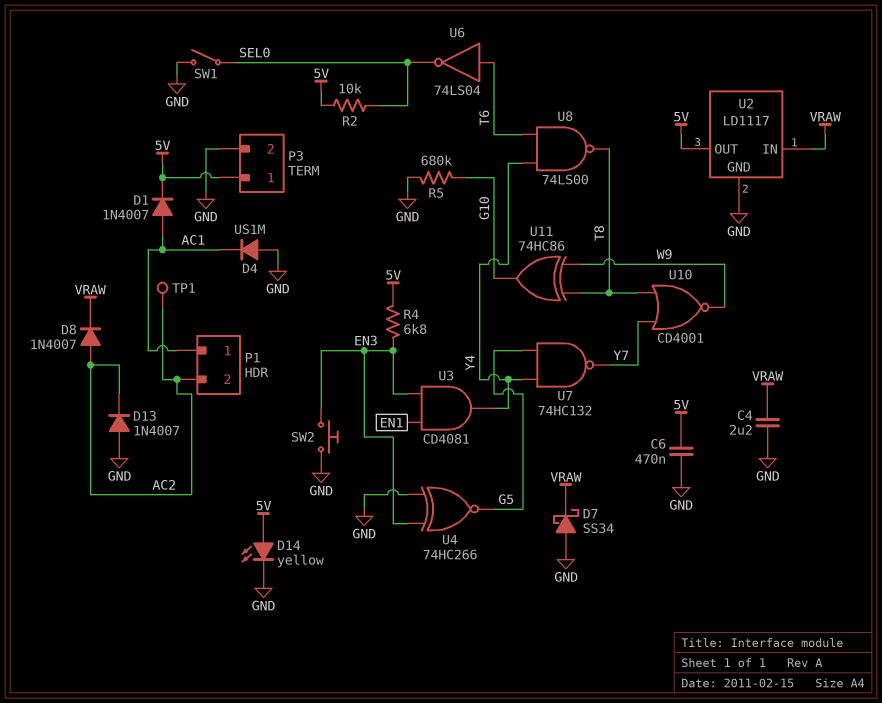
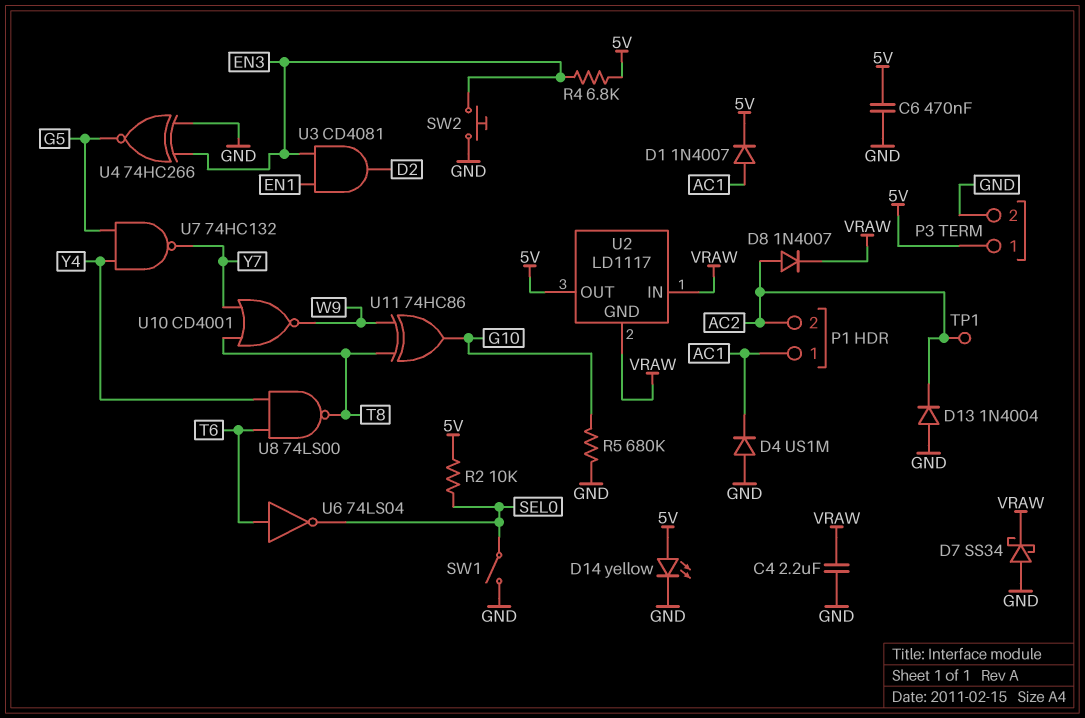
D13: diode 1N4007 (A GND, K AC2) -> diode 1N4004 (A GND, K AC2)
U2 pin GND: GND -> VRAW
U3: AND CD4081 (in EN1, in EN3, out Y4) -> AND CD4081 (in EN1, in EN3, out D2)

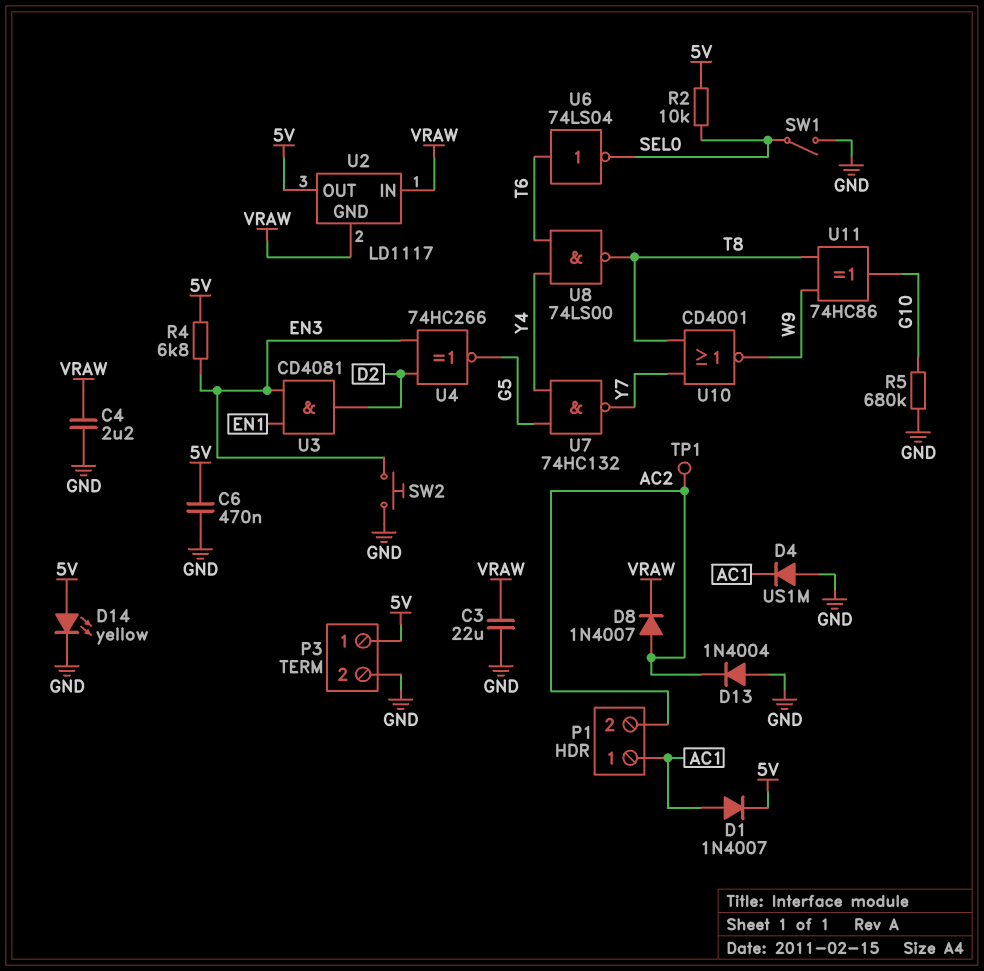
C3: none -> 22uF (GND, VRAW)
D7: schottky SS34 (A GND, K VRAW) -> none
U4: XNOR 74HC266 (in EN3, in GND, out G5) -> XNOR 74HC266 (in D2, in EN3, out G5)

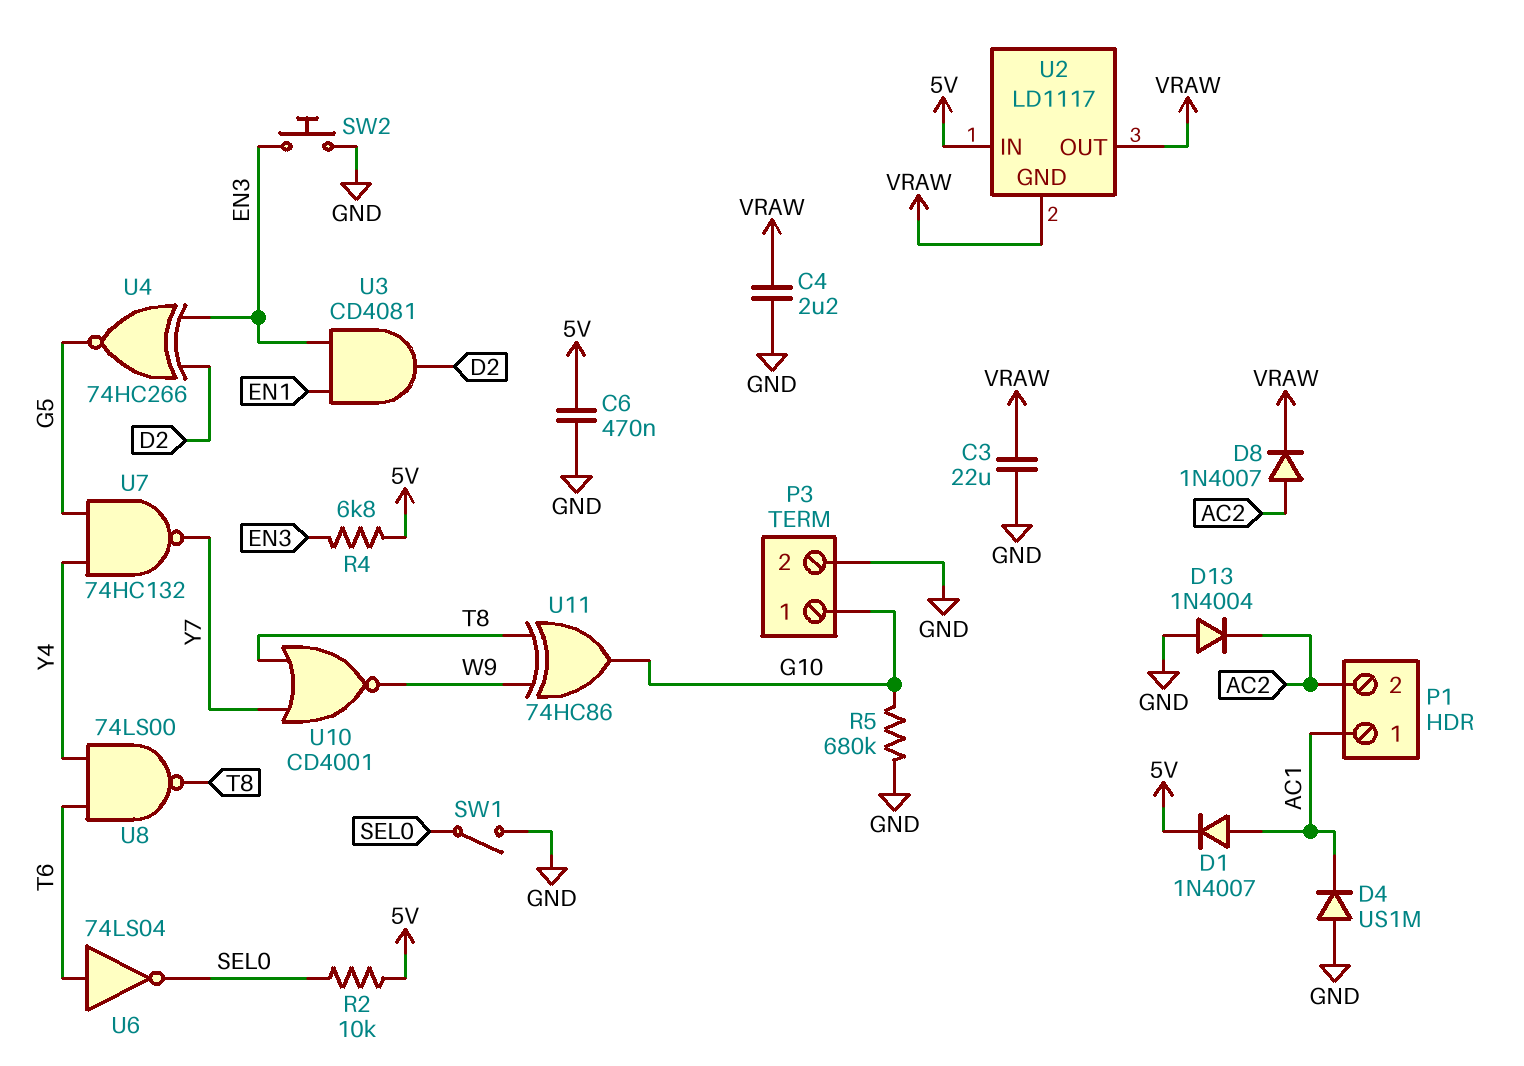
D14: LED yellow (A 5V, K GND) -> none
P3 pin 1: 5V -> G10
TP1: test point (AC2) -> none
U2 pin IN: VRAW -> 5V
U2 pin OUT: 5V -> VRAW

